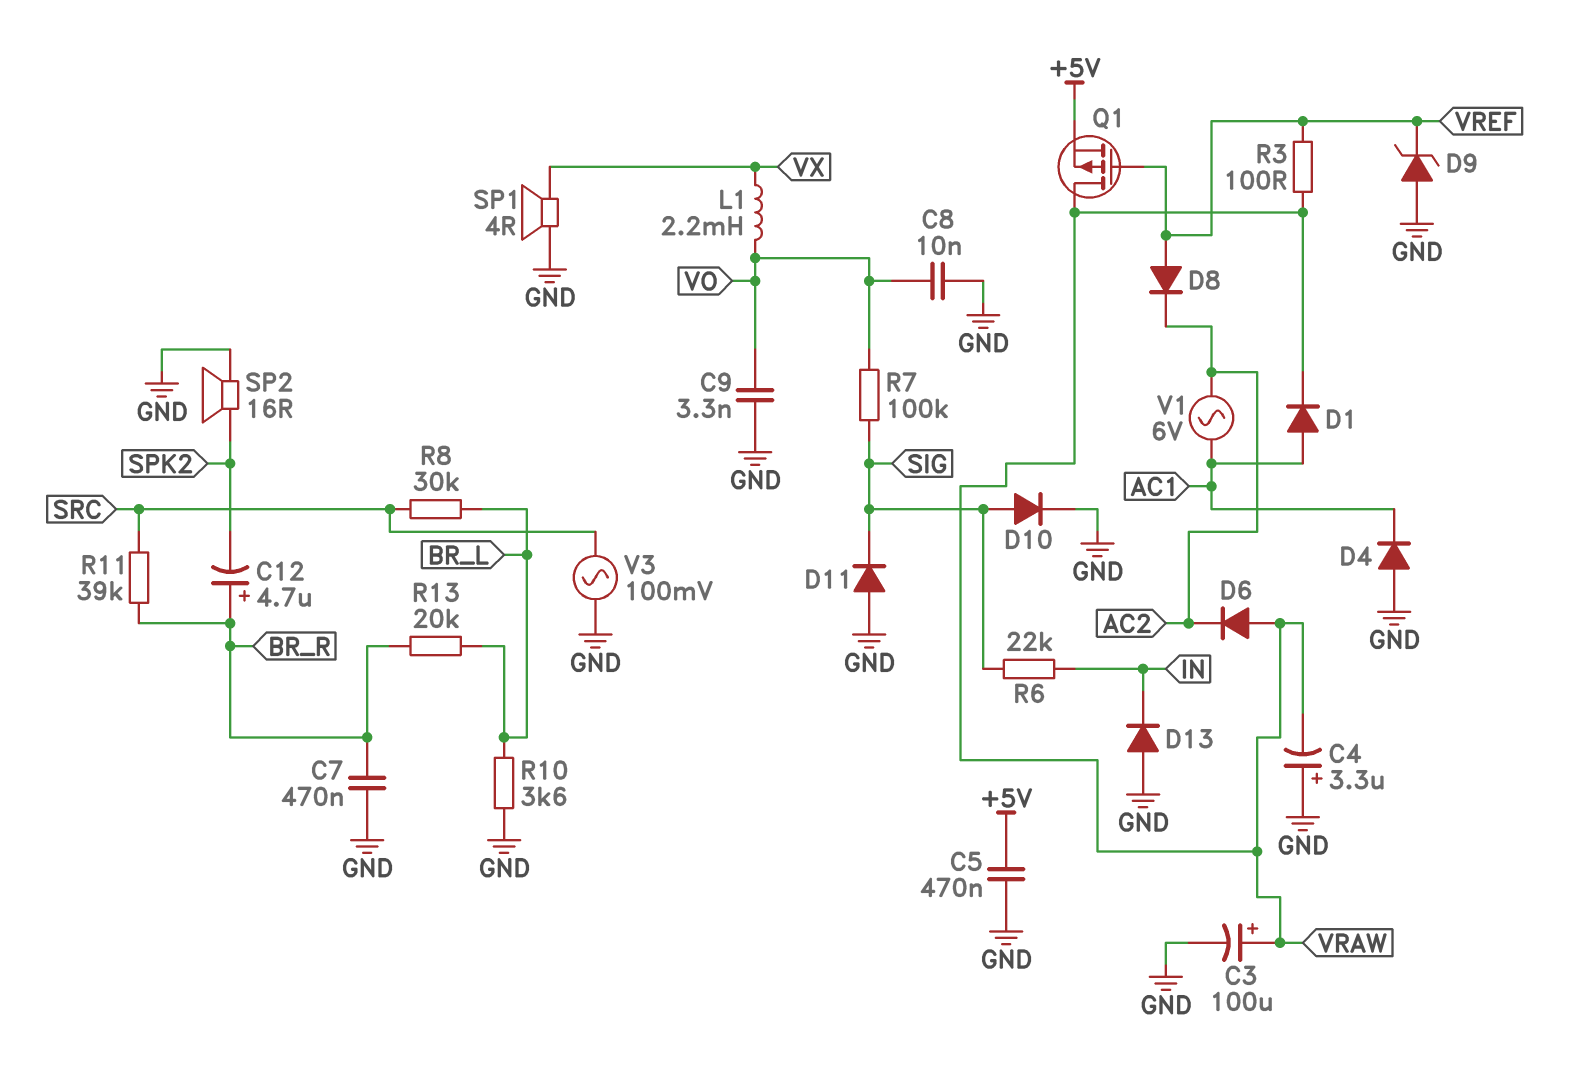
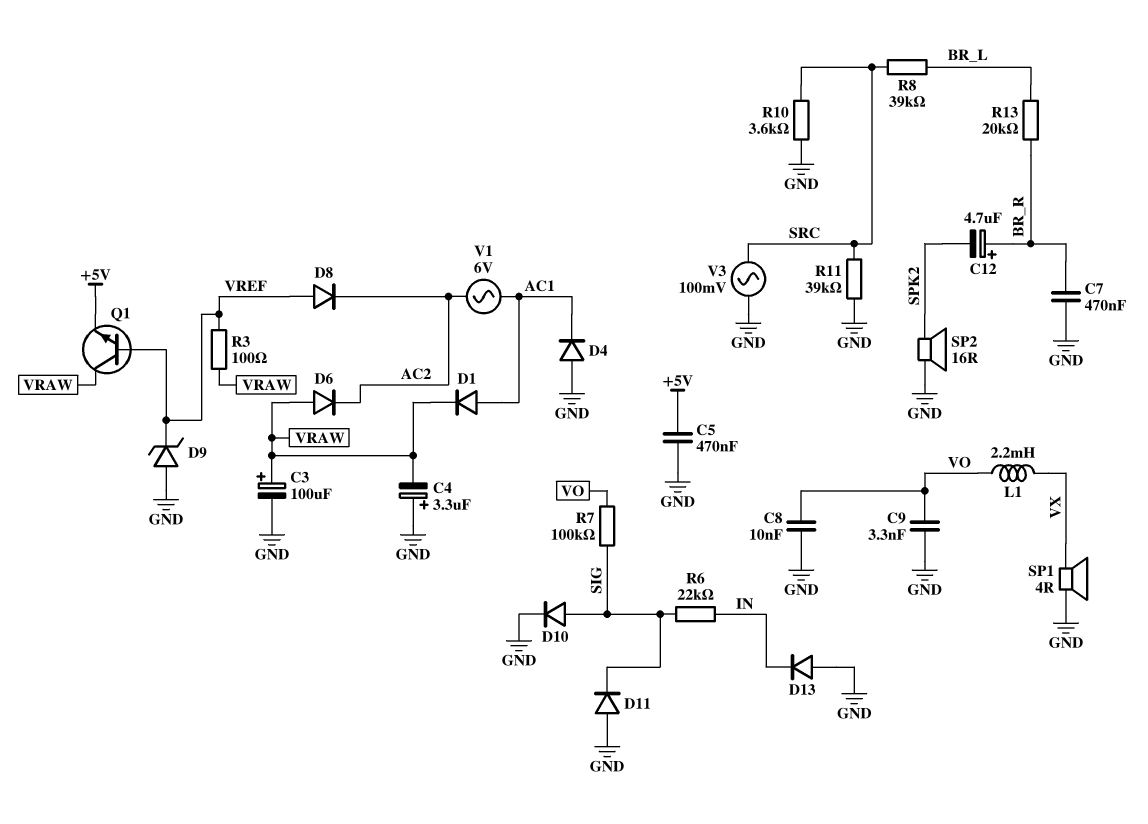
Q1: PMOS (G VREF, D VRAW, S +5V) -> NPN (B VREF, C VRAW, E +5V)
R8: 30k (BR_L, SRC) -> 39k (BR_L, SRC)
R10: 3.6k (BR_L, GND) -> 3.6k (GND, SRC)
R11: 39k (BR_R, SRC) -> 39k (GND, SRC)

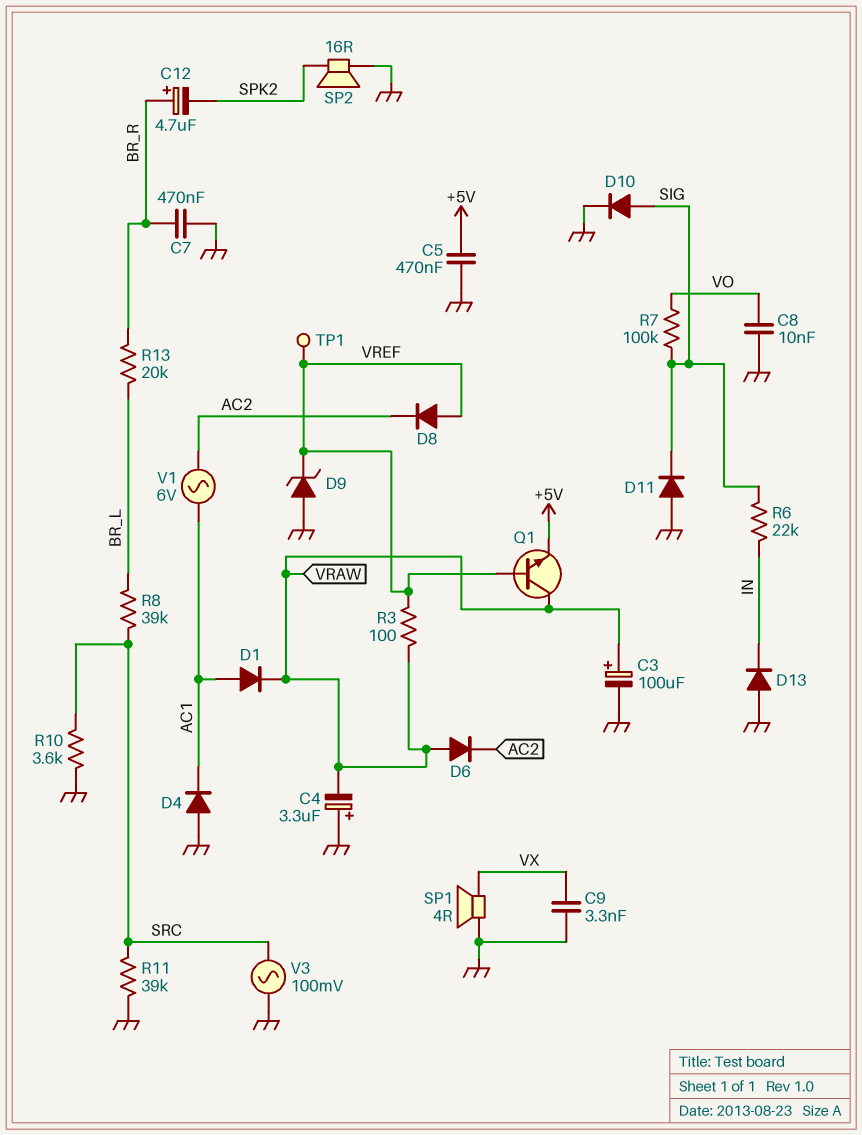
C9: 3.3nF (GND, VO) -> 3.3nF (GND, VX)
L1: 2.2mH (VO, VX) -> none
TP1: none -> test point (VREF)

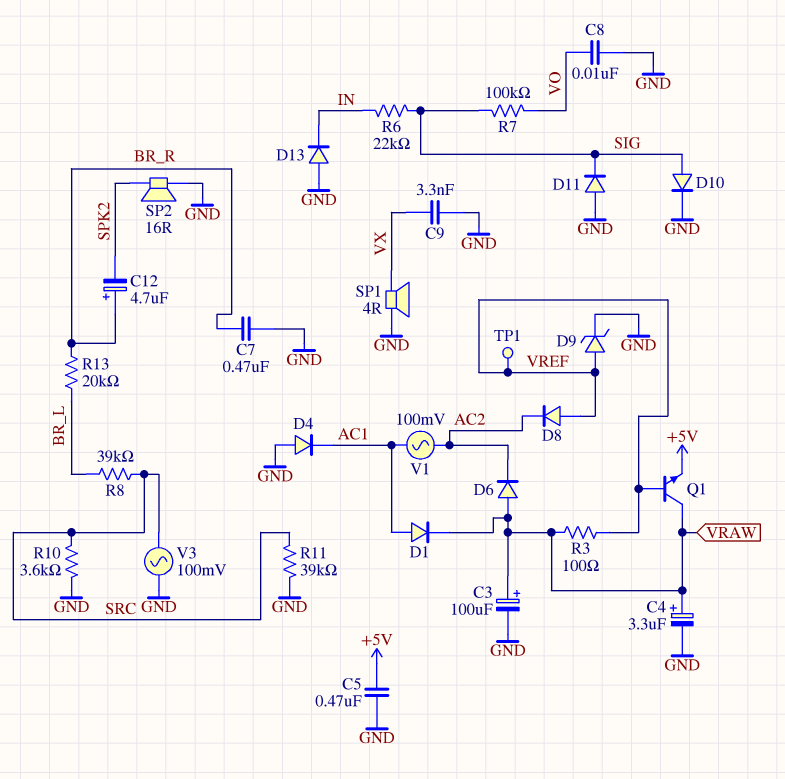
C4: 3.3uF (plus GND, minus VRAW) -> 3.3uF (plus VRAW, minus GND)
D9: zener (A GND, K VREF) -> zener (A VREF, K GND)
V1: AC 6V (AC1, AC2) -> AC 100mV (AC1, AC2)

